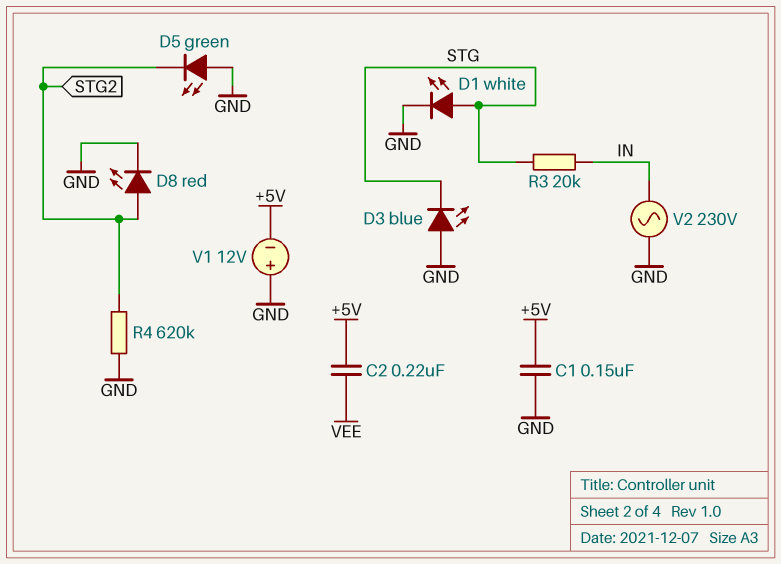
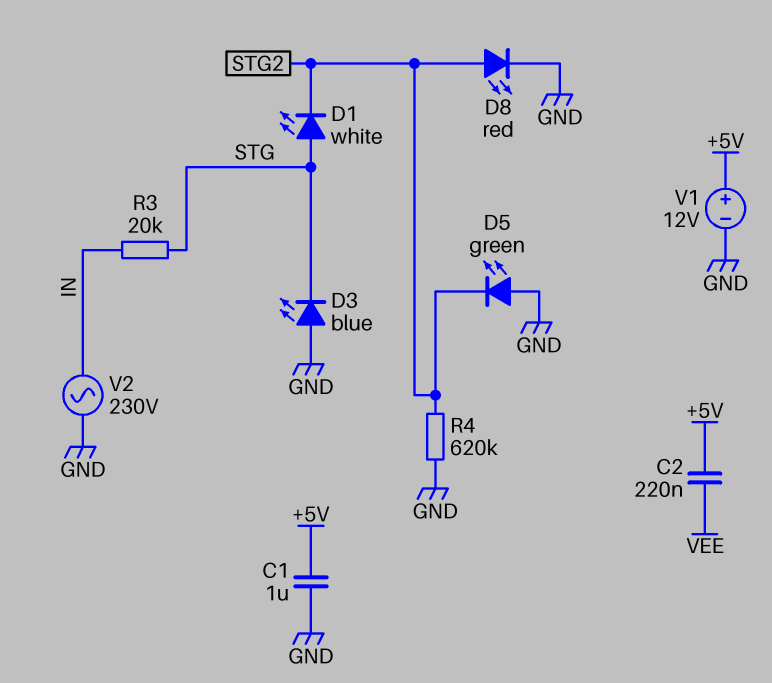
C1: 150nF (+5V, GND) -> 1uF (+5V, GND)
D1: LED white (A STG, K GND) -> LED white (A STG, K STG2)
V1: 12V (plus GND, minus +5V) -> 12V (plus +5V, minus GND)

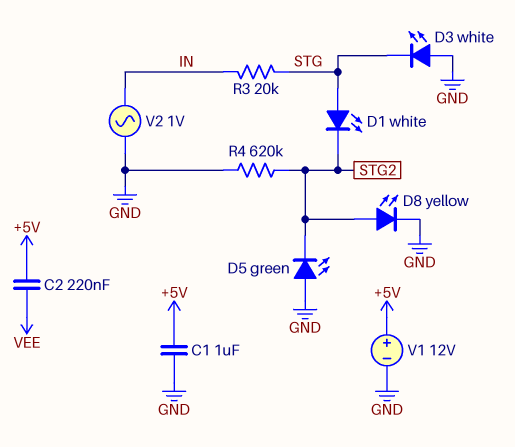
D3: LED blue (A GND, K STG) -> LED white (A GND, K STG)
D8: LED red (A STG2, K GND) -> LED yellow (A STG2, K GND)
V2: AC 230V (GND, IN) -> AC 1V (GND, IN)

